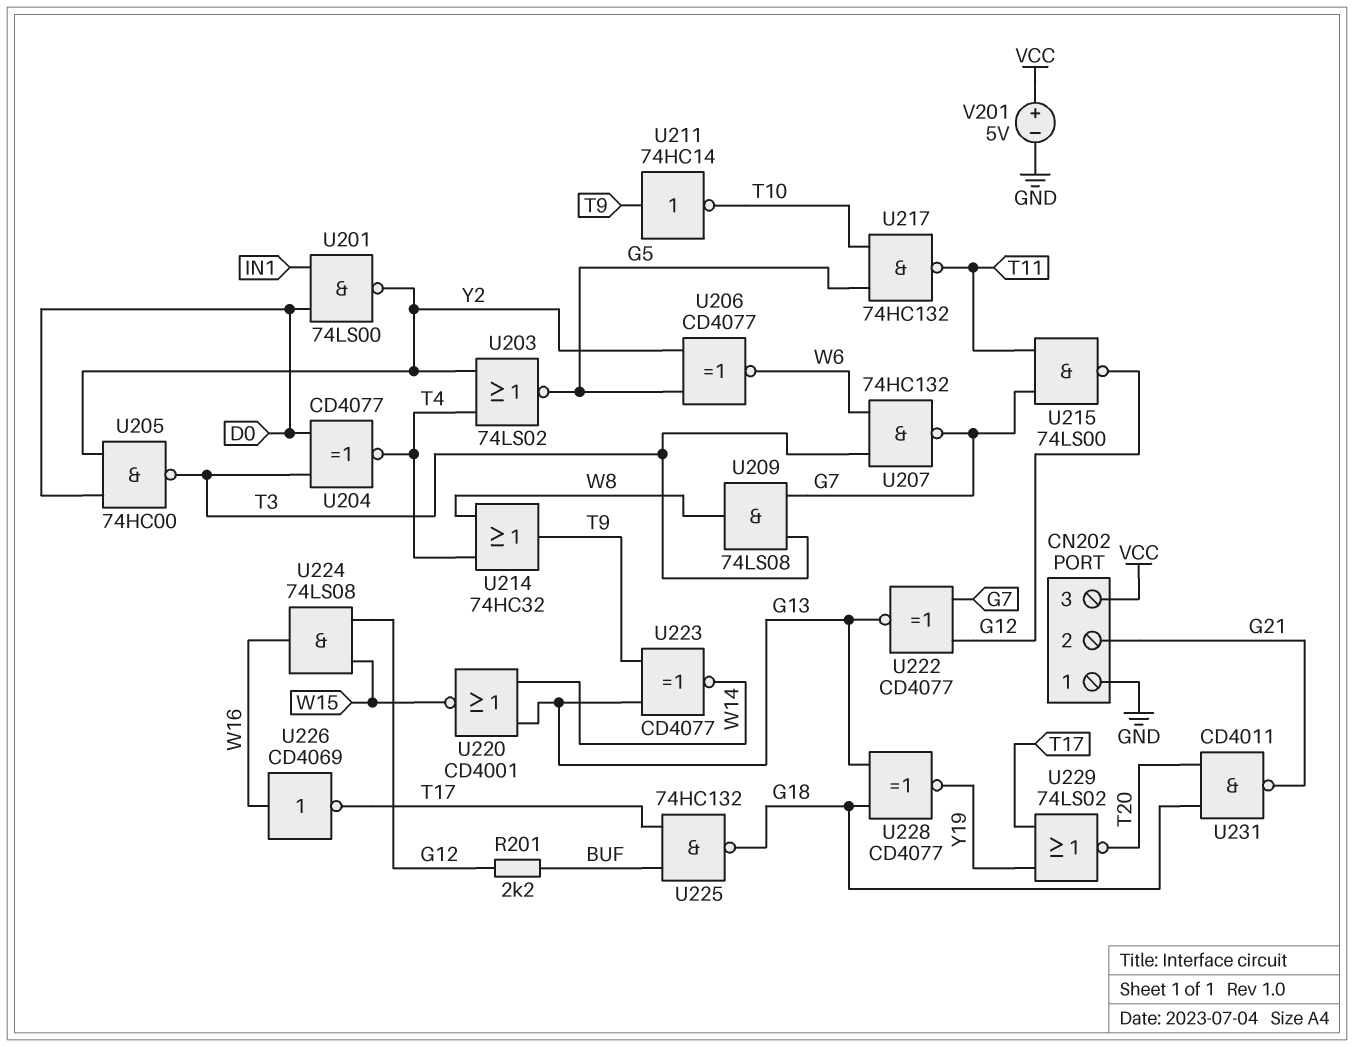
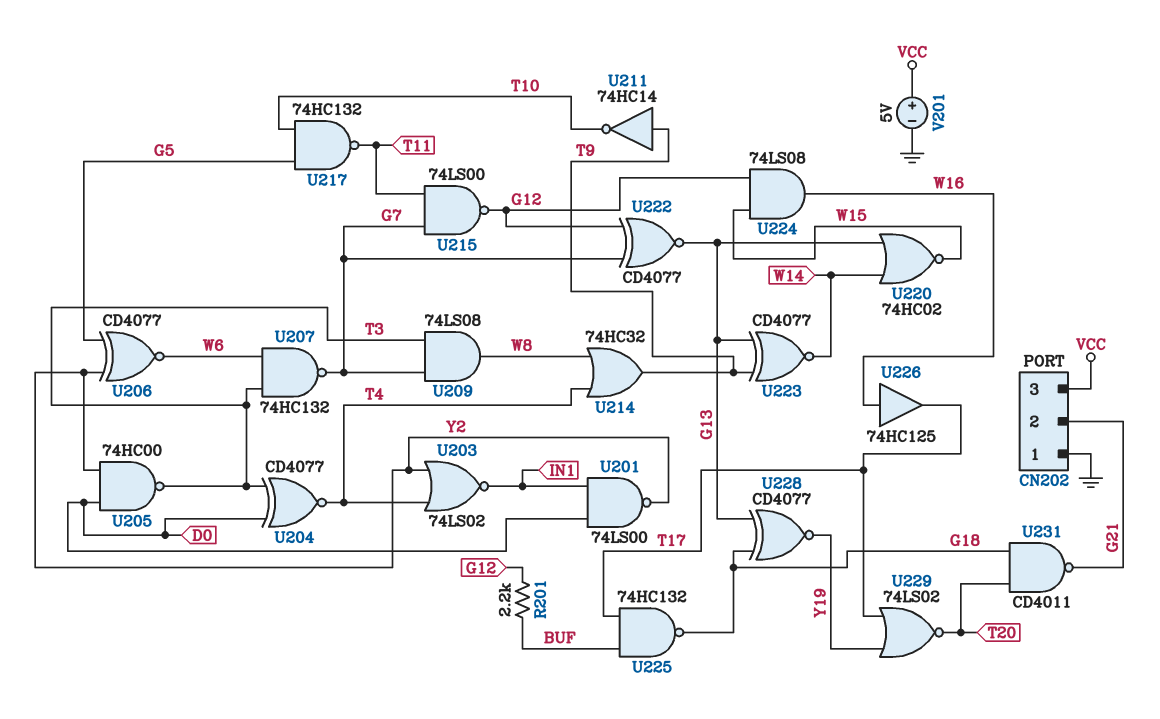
U203: NOR 74LS02 (in T4, in Y2, out G5) -> NOR 74LS02 (in T4, in Y2, out IN1)
U220: NOR CD4001 (in G13, in W14, out W15) -> NOR 74HC02 (in G13, in W14, out W15)
U226: NOT CD4069 (in W16, out T17) -> buffer 74HC125 (in W16, out T17)

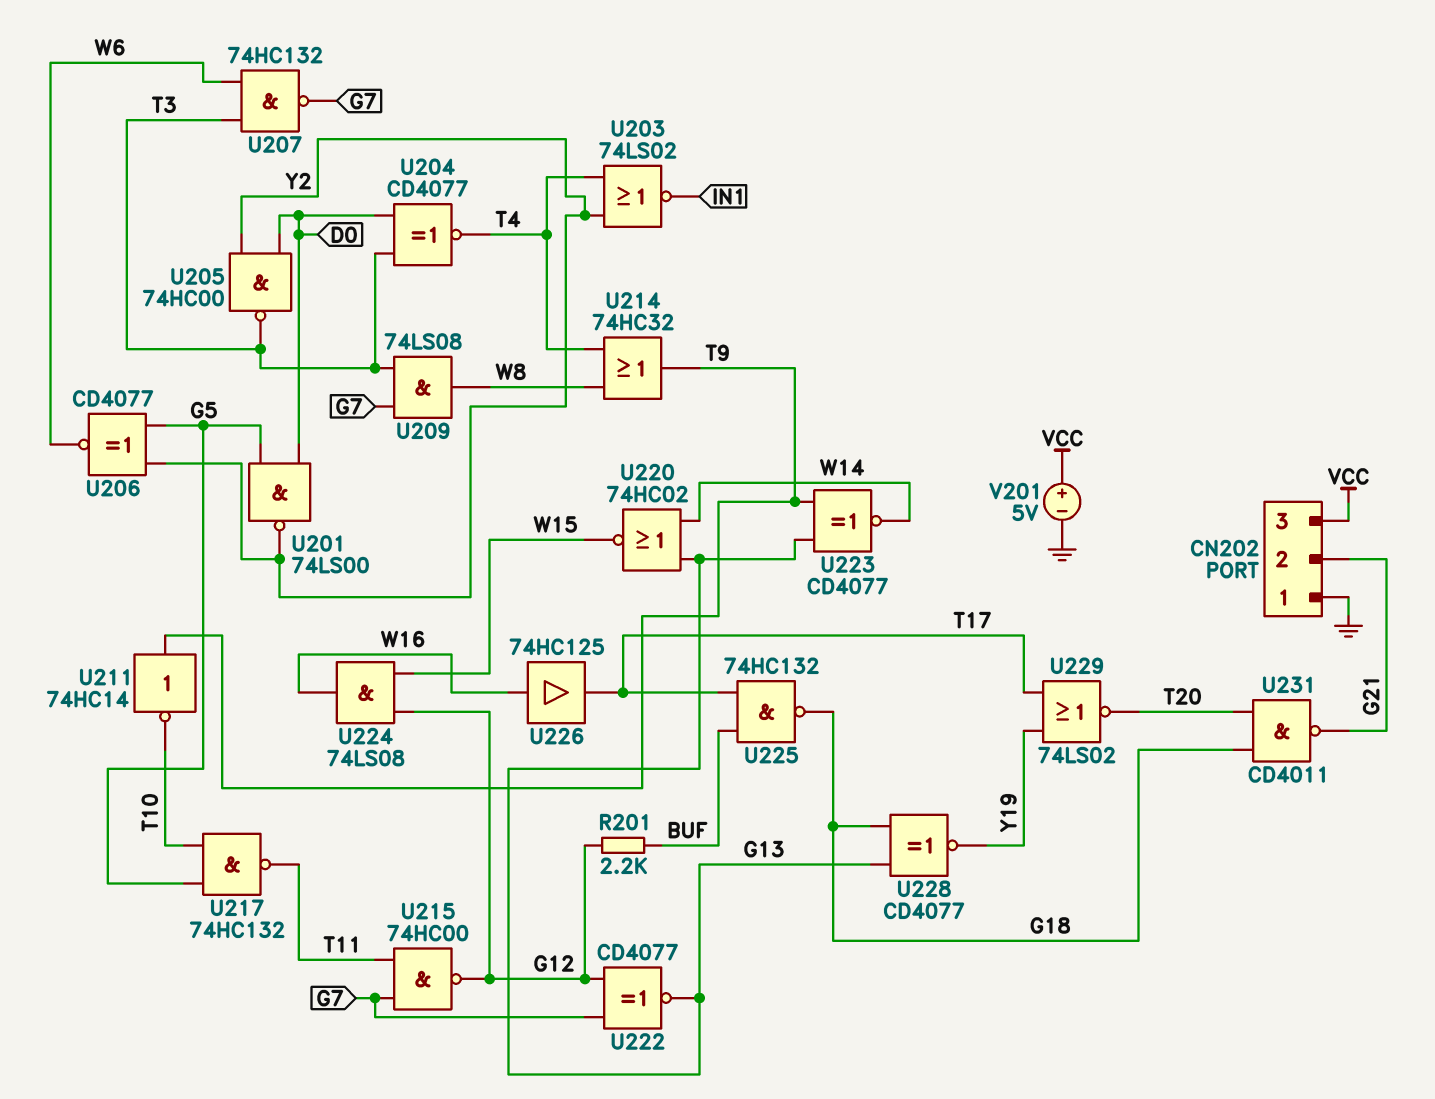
U201: NAND 74LS00 (in D0, in IN1, out Y2) -> NAND 74LS00 (in D0, in G5, out Y2)
U215: NAND 74LS00 (in G7, in T11, out G12) -> NAND 74HC00 (in G7, in T11, out G12)

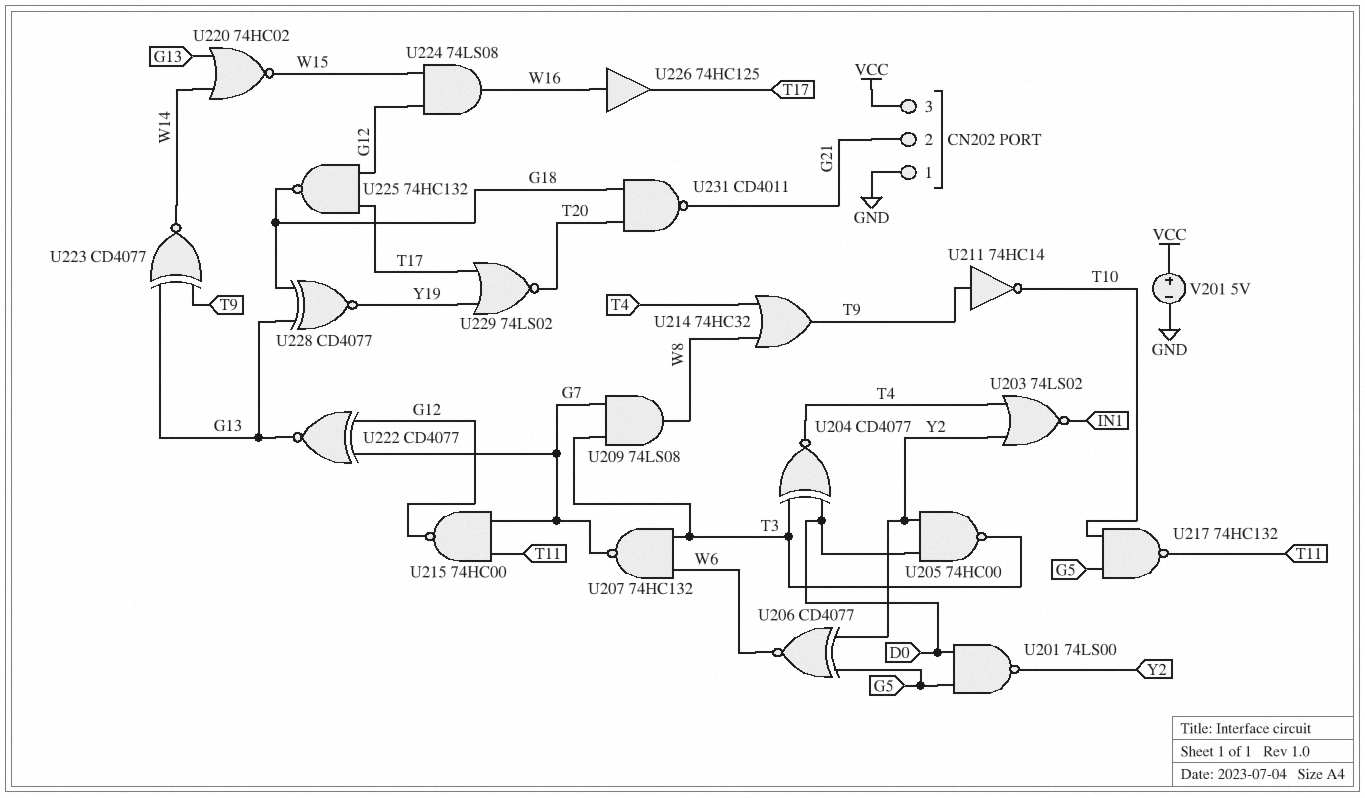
R201: 2.2k (BUF, G12) -> none
U225: NAND 74HC132 (in BUF, in T17, out G18) -> NAND 74HC132 (in G12, in T17, out G18)

